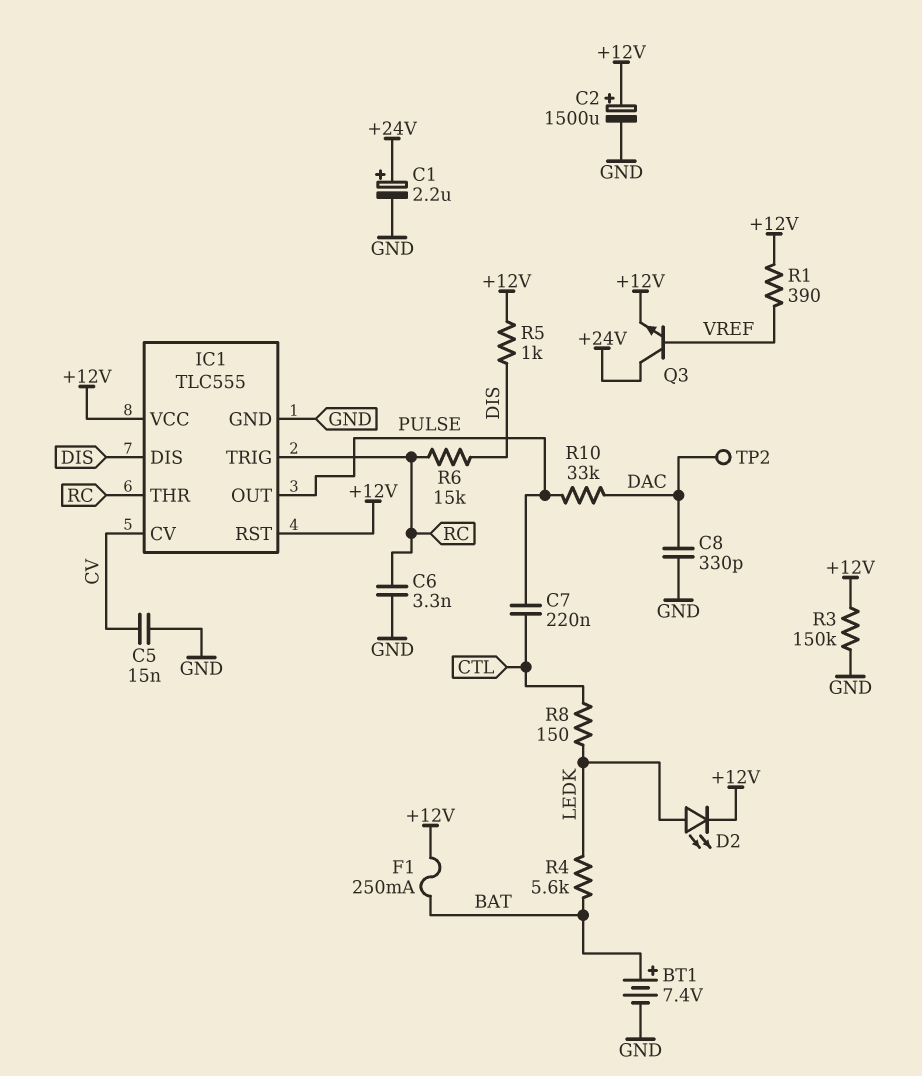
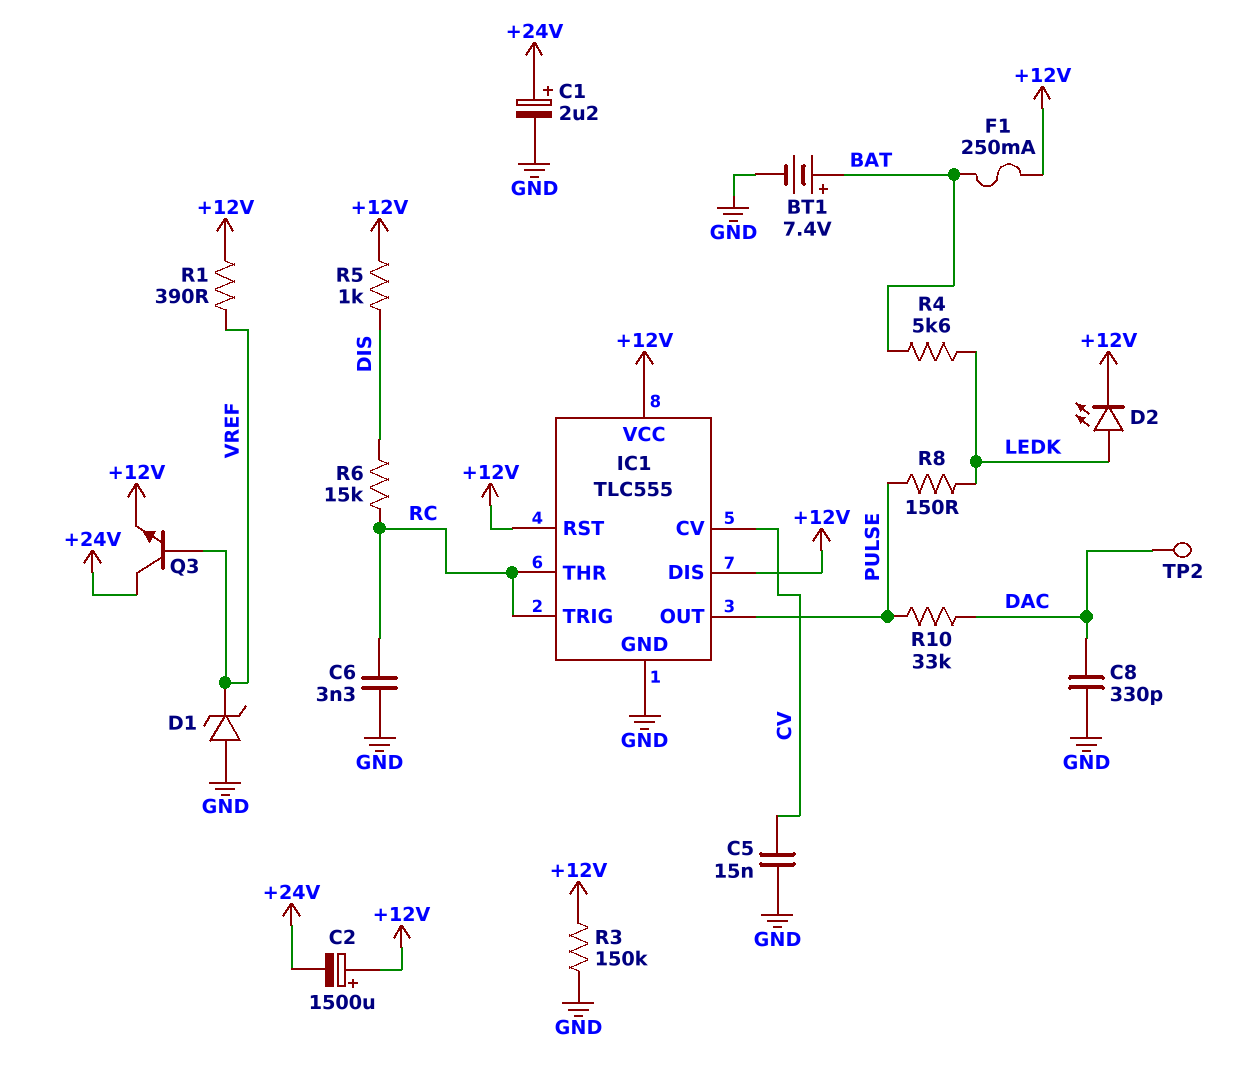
C2: 1500uF (plus +12V, minus GND) -> 1500uF (plus +12V, minus +24V)
C7: 220nF (CTL, PULSE) -> none
D1: none -> zener (A GND, K VREF)
IC1 pin DIS: DIS -> +12V
R8: 150 (CTL, LEDK) -> 150 (LEDK, PULSE)

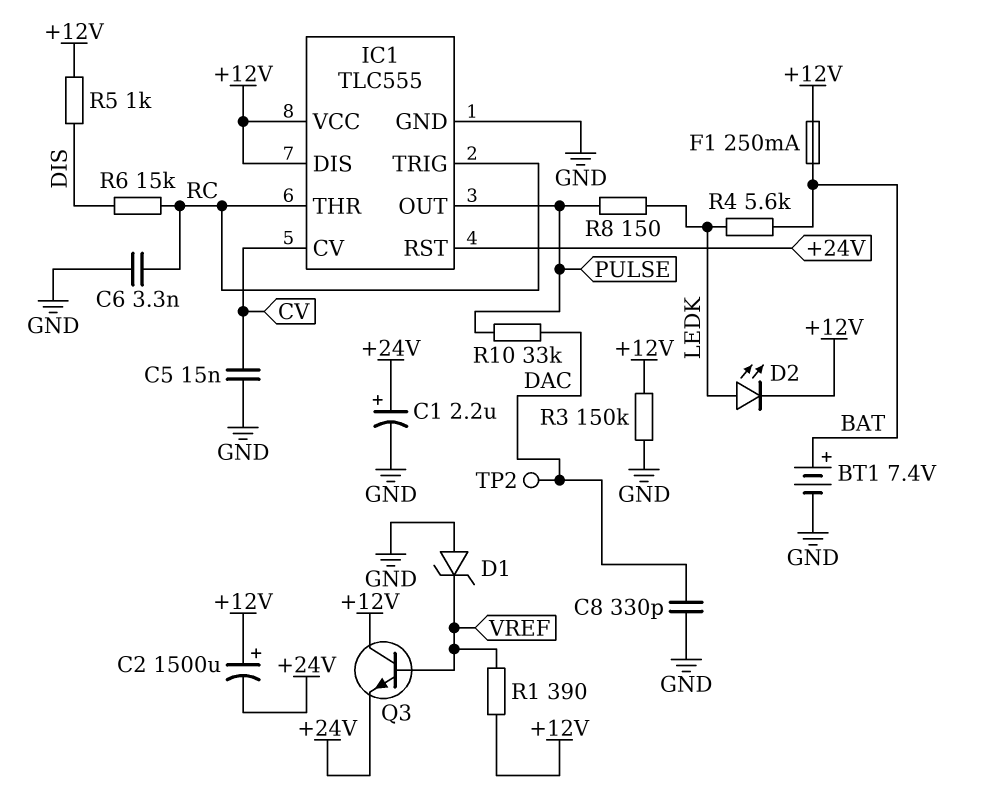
IC1 pin RST: +12V -> +24V
Q3: NPN (B VREF, C +24V, E +12V) -> NPN (B VREF, C +12V, E +24V)

